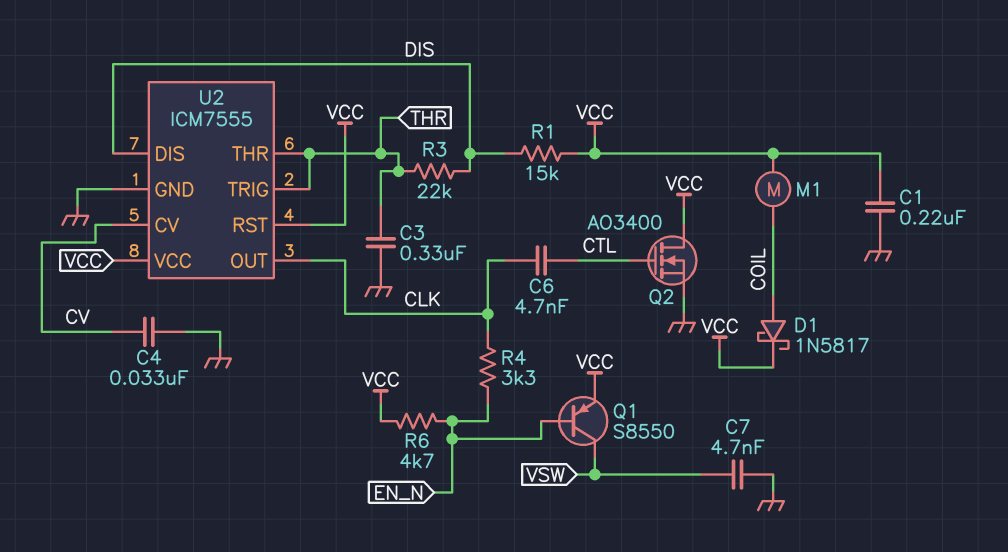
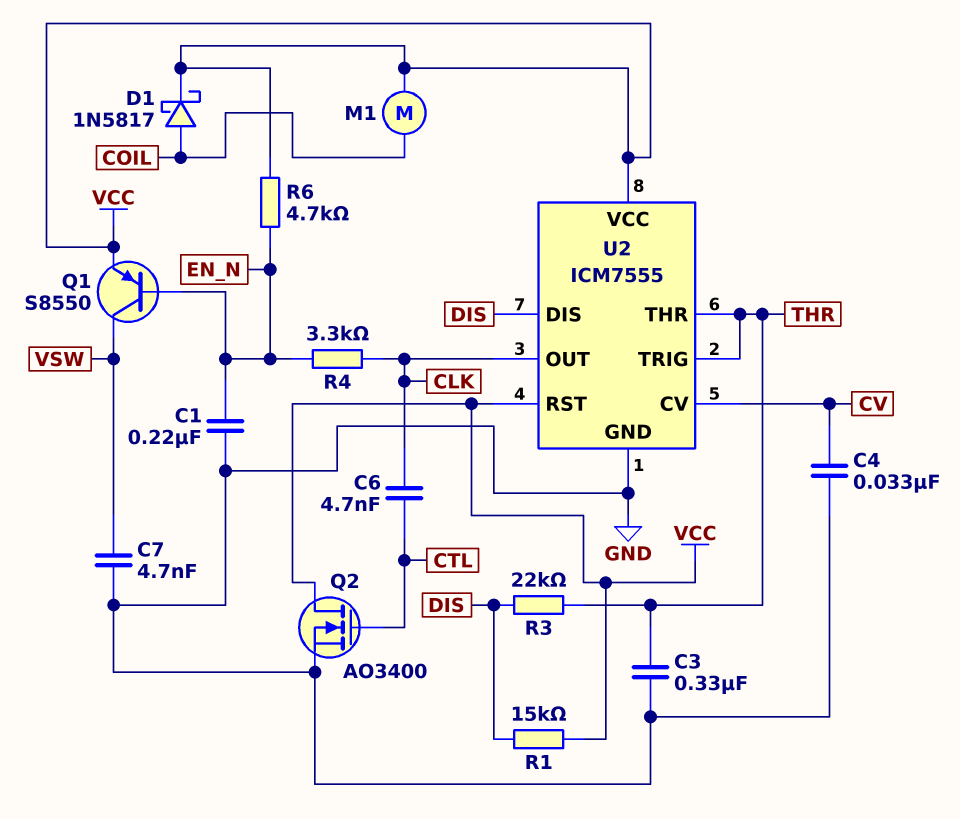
C1: 220nF (GND, VCC) -> 220nF (EN_N, GND)

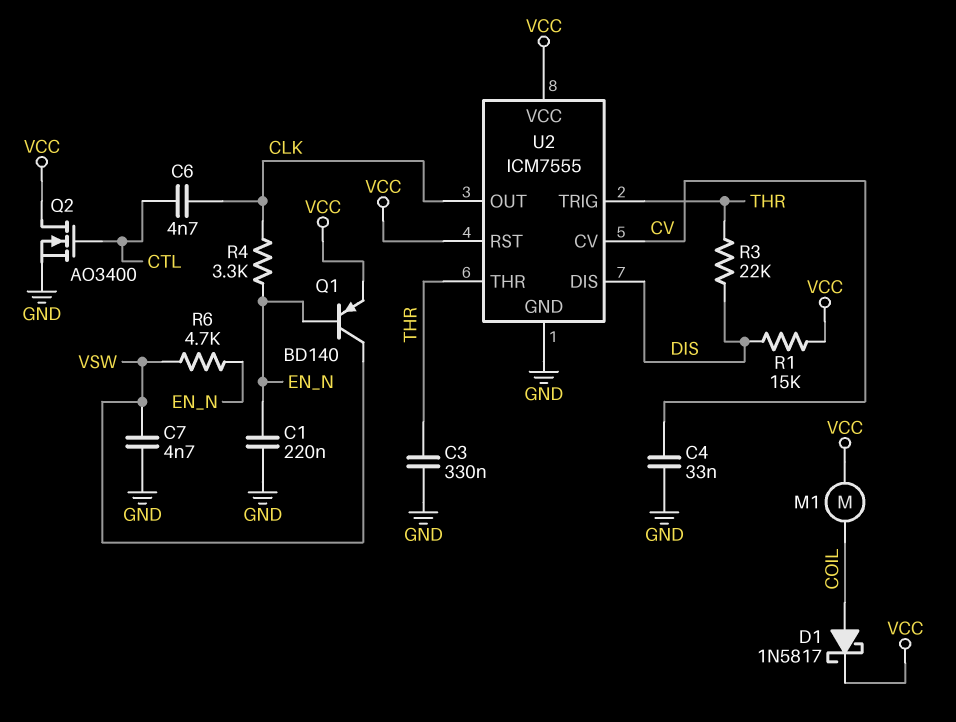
Q1: PNP S8550 (B EN_N, C VSW, E VCC) -> PNP BD140 (B EN_N, C VSW, E VCC)
R6: 4.7k (EN_N, VCC) -> 4.7k (EN_N, VSW)

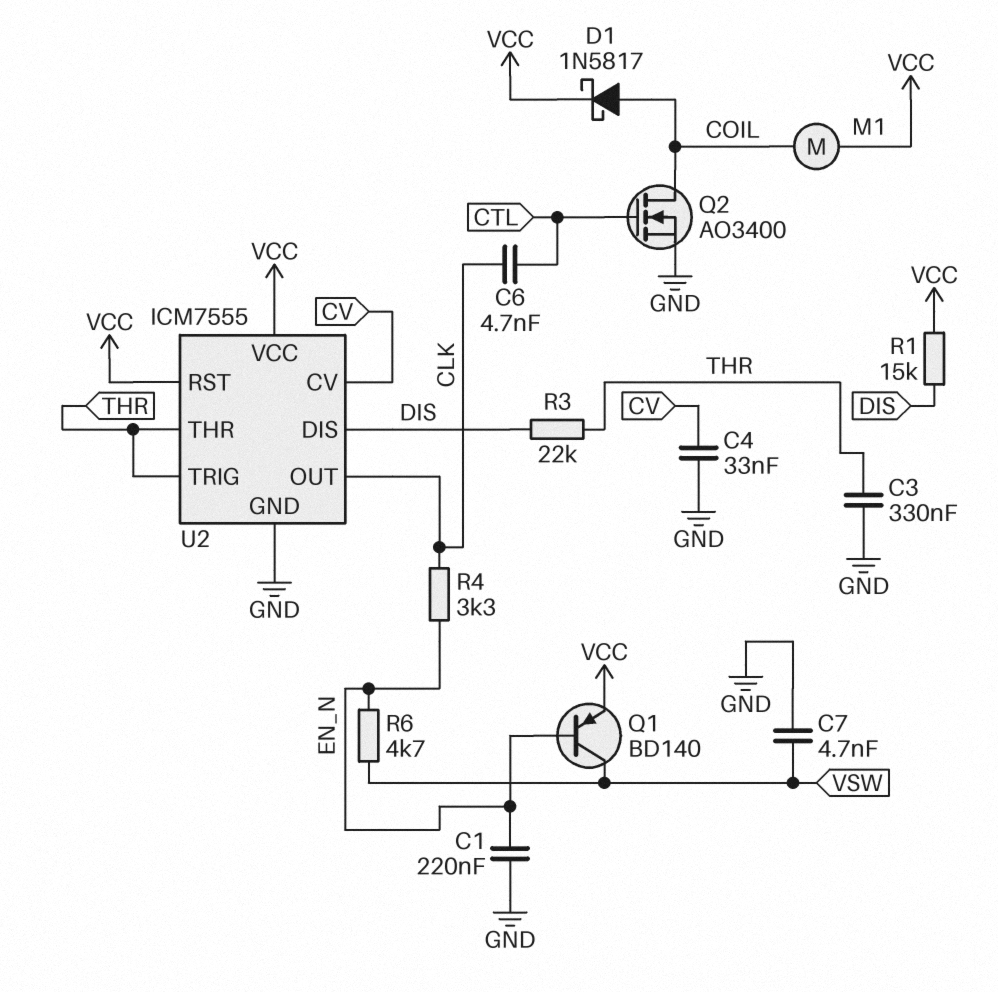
Q2: NMOS AO3400 (G CTL, D VCC, S GND) -> NMOS AO3400 (G CTL, D COIL, S GND)

